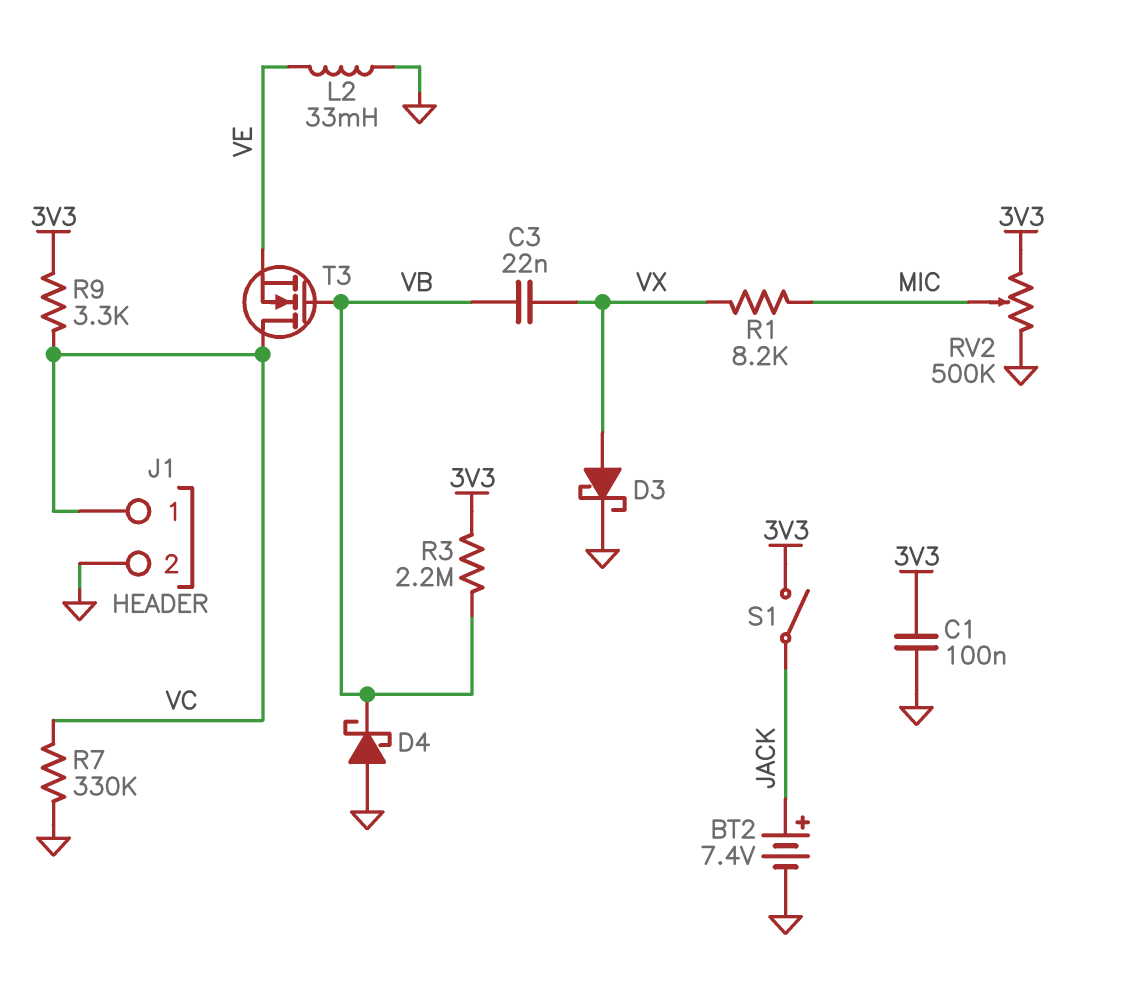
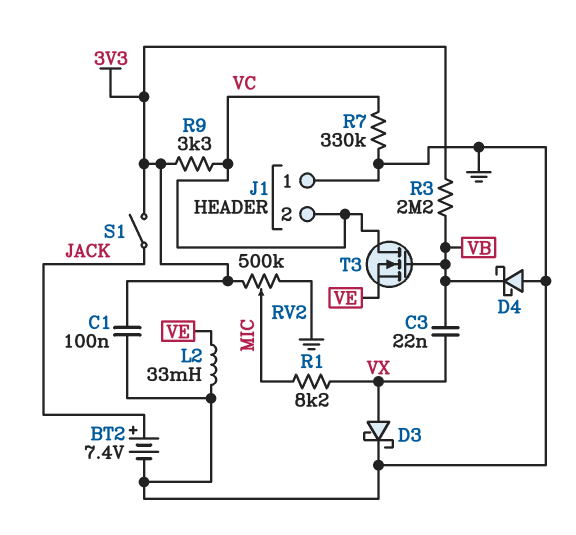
J1 pin 1: VC -> GND
J1 pin 2: GND -> VC

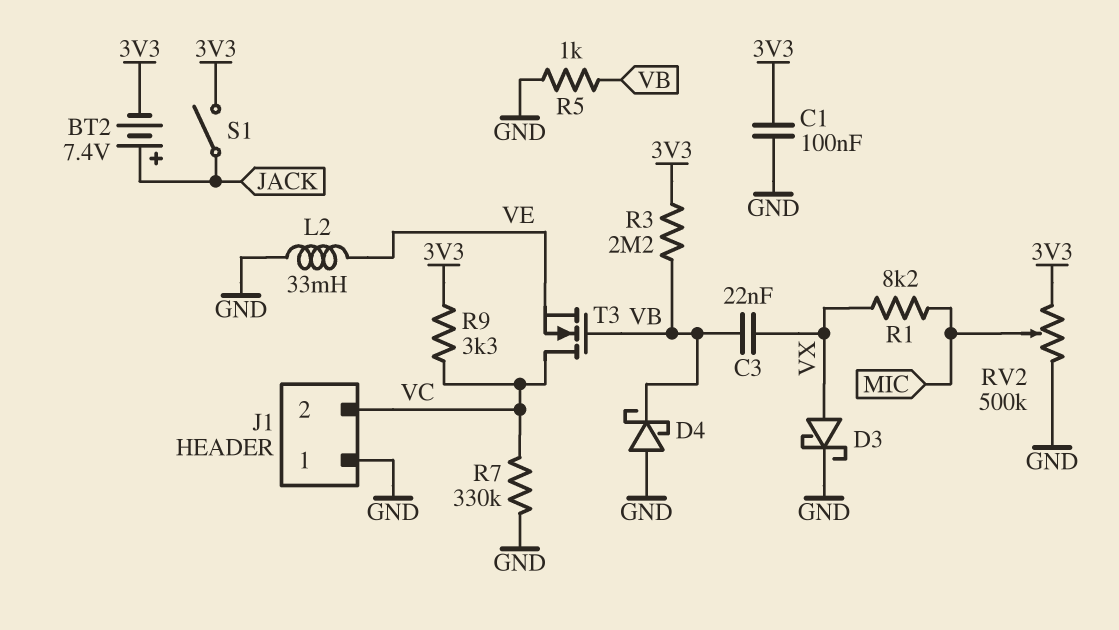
BT2: 7.4V (plus JACK, minus GND) -> 7.4V (plus JACK, minus 3V3)
R5: none -> 1k (GND, VB)

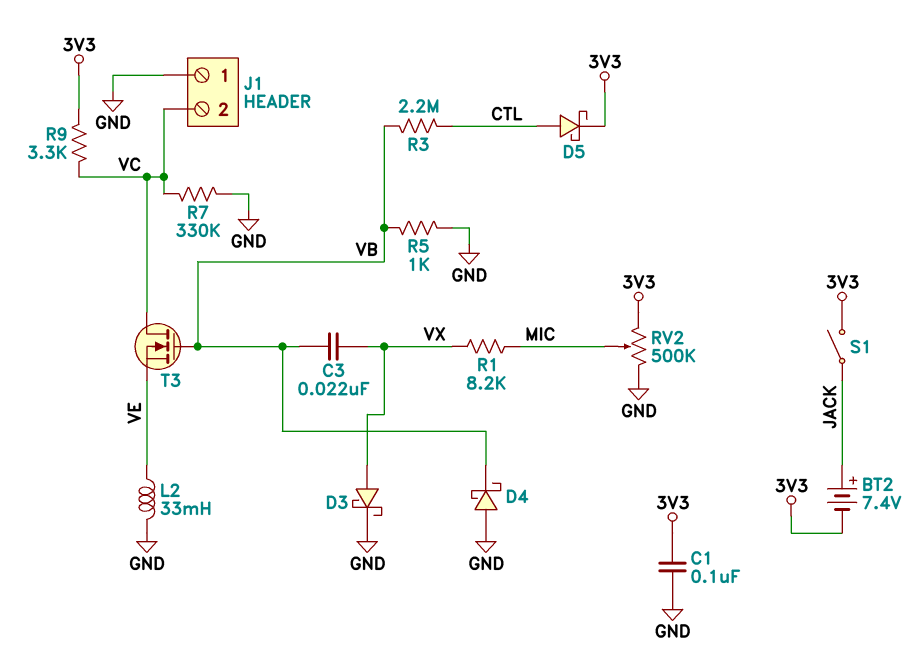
D5: none -> schottky (A CTL, K 3V3)
R3: 2.2M (3V3, VB) -> 2.2M (CTL, VB)

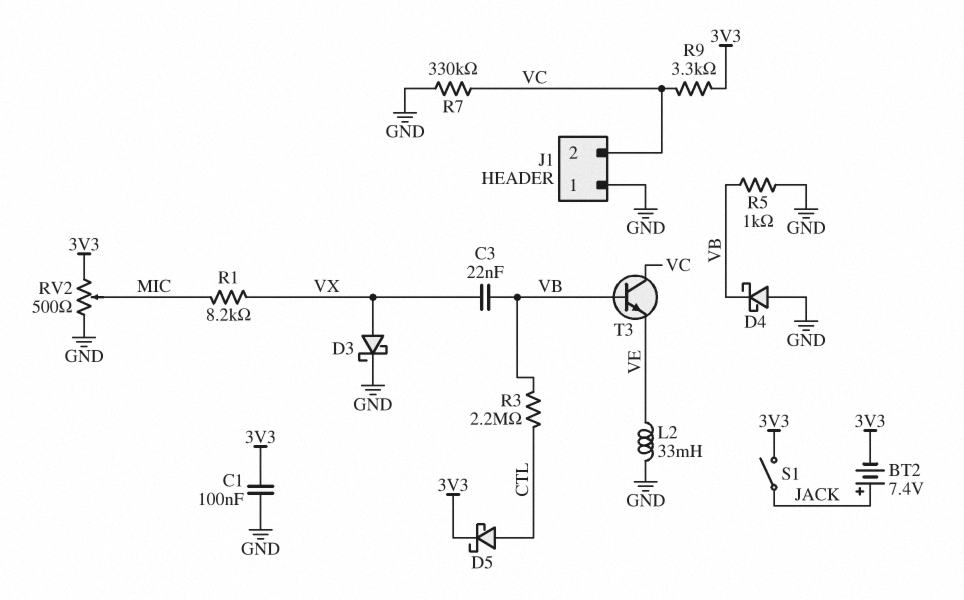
RV2: 500k (3V3, GND, wiper MIC) -> 500 (3V3, GND, wiper MIC)
T3: NMOS (G VB, D VC, S VE) -> NPN (B VB, C VC, E VE)

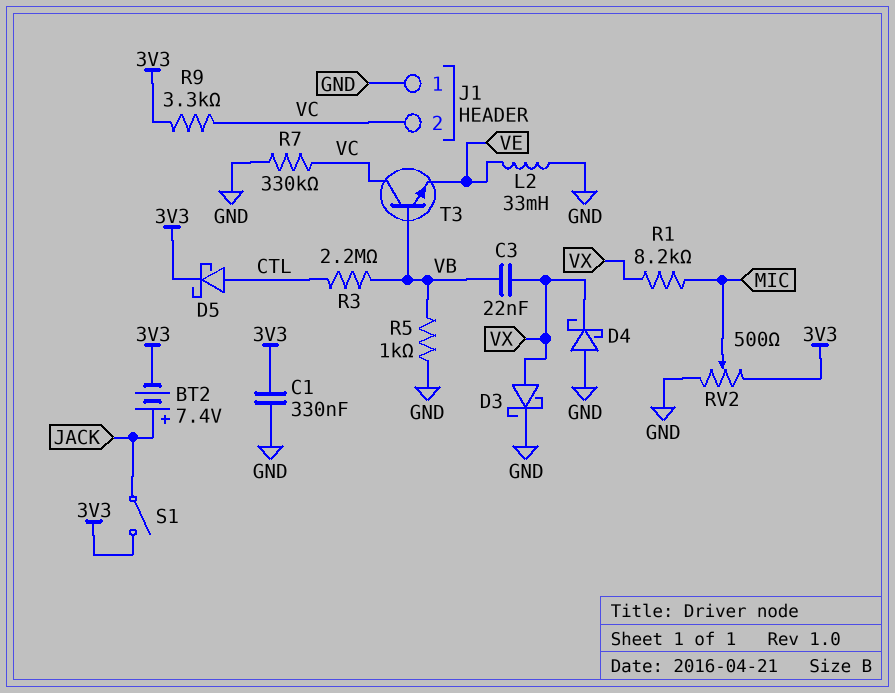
C1: 100nF (3V3, GND) -> 330nF (3V3, GND)
D4: schottky (A GND, K VB) -> schottky (A GND, K VX)

